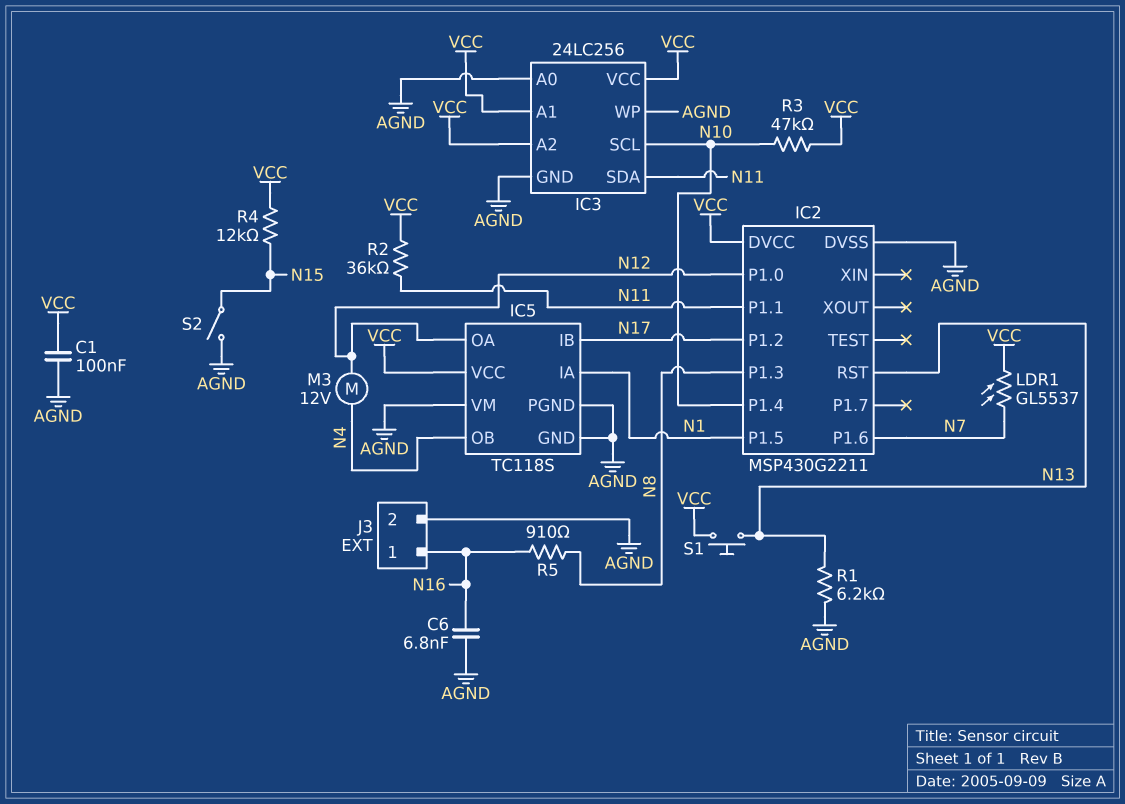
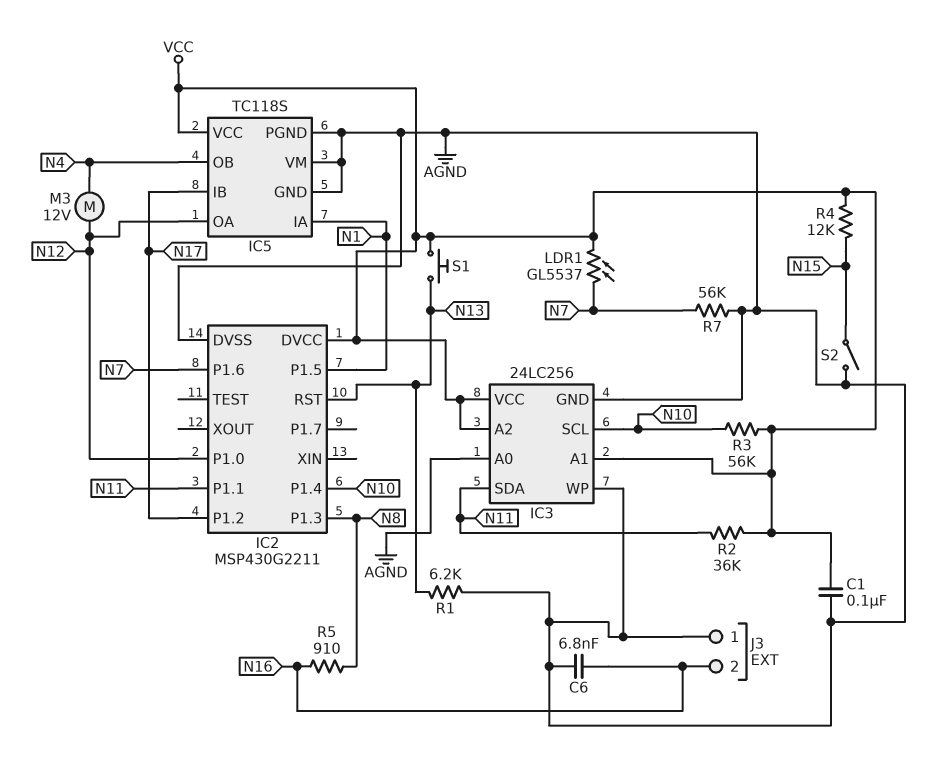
J3 pin 1: N16 -> AGND
J3 pin 2: AGND -> N16
R3: 47k (N10, VCC) -> 56k (N10, VCC)
R7: none -> 56k (AGND, N7)

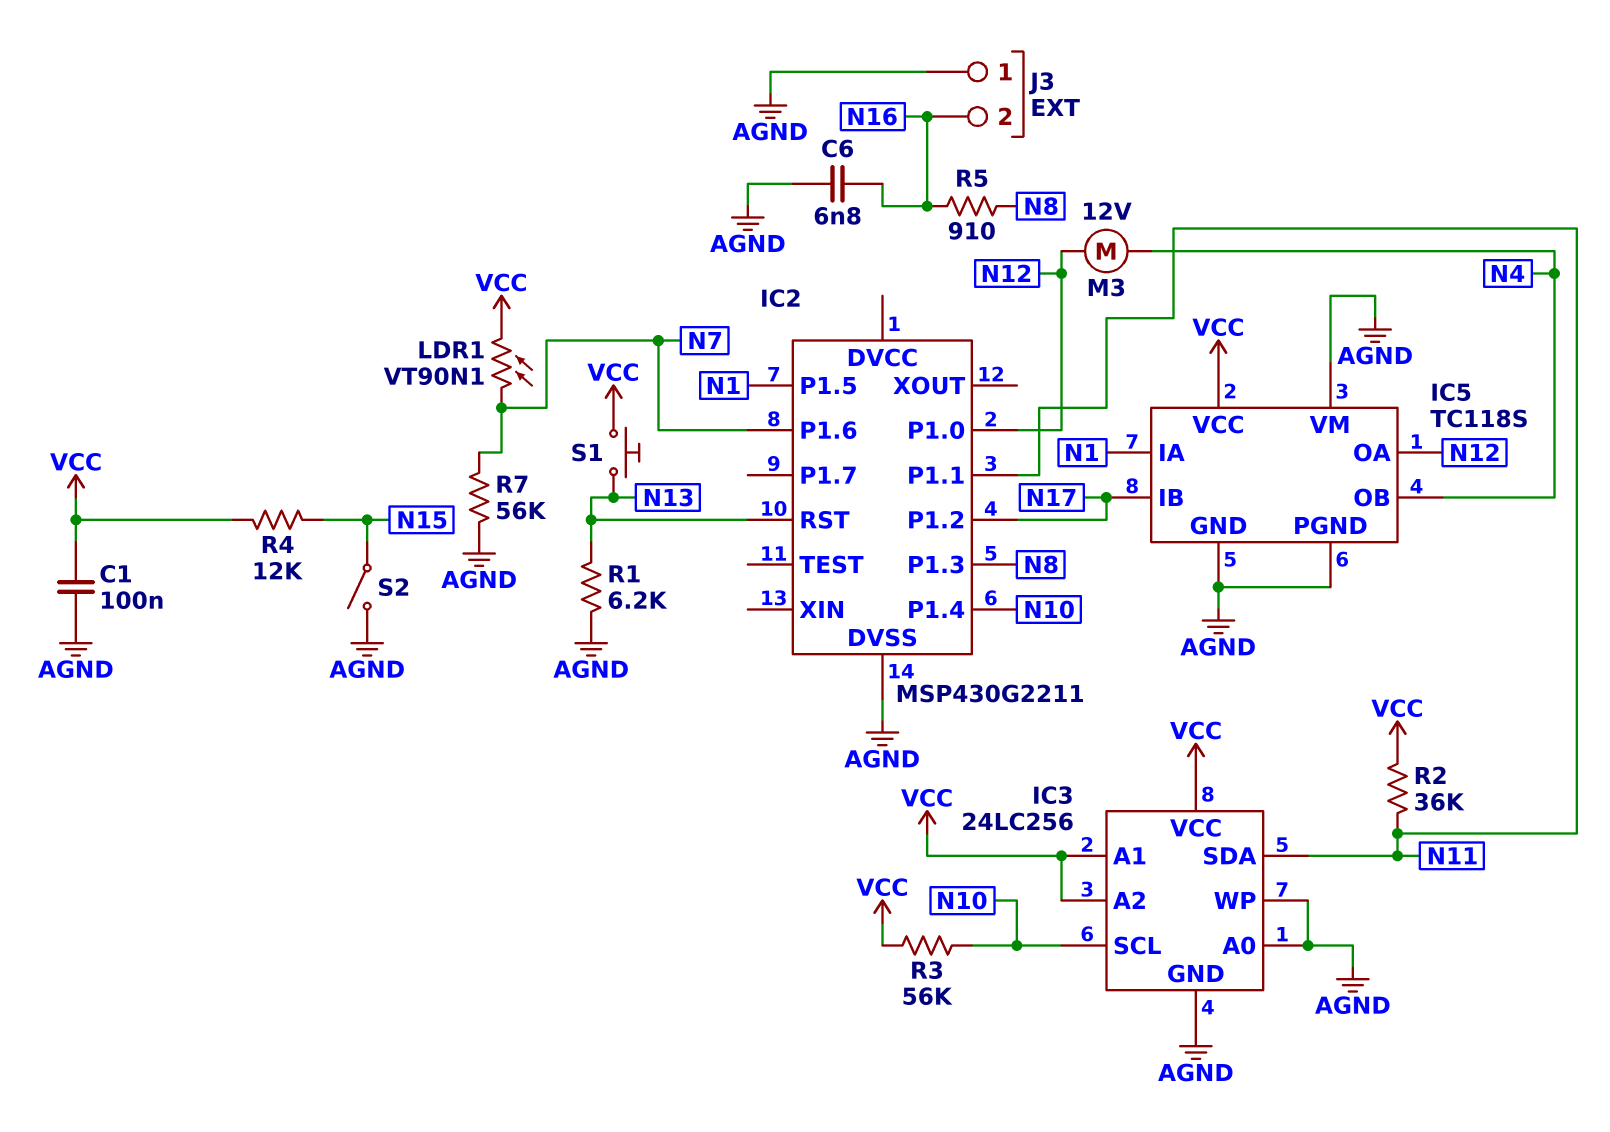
IC2 pin DVCC: VCC -> none
LDR1: GL5537 (N7, VCC) -> VT90N1 (N7, VCC)

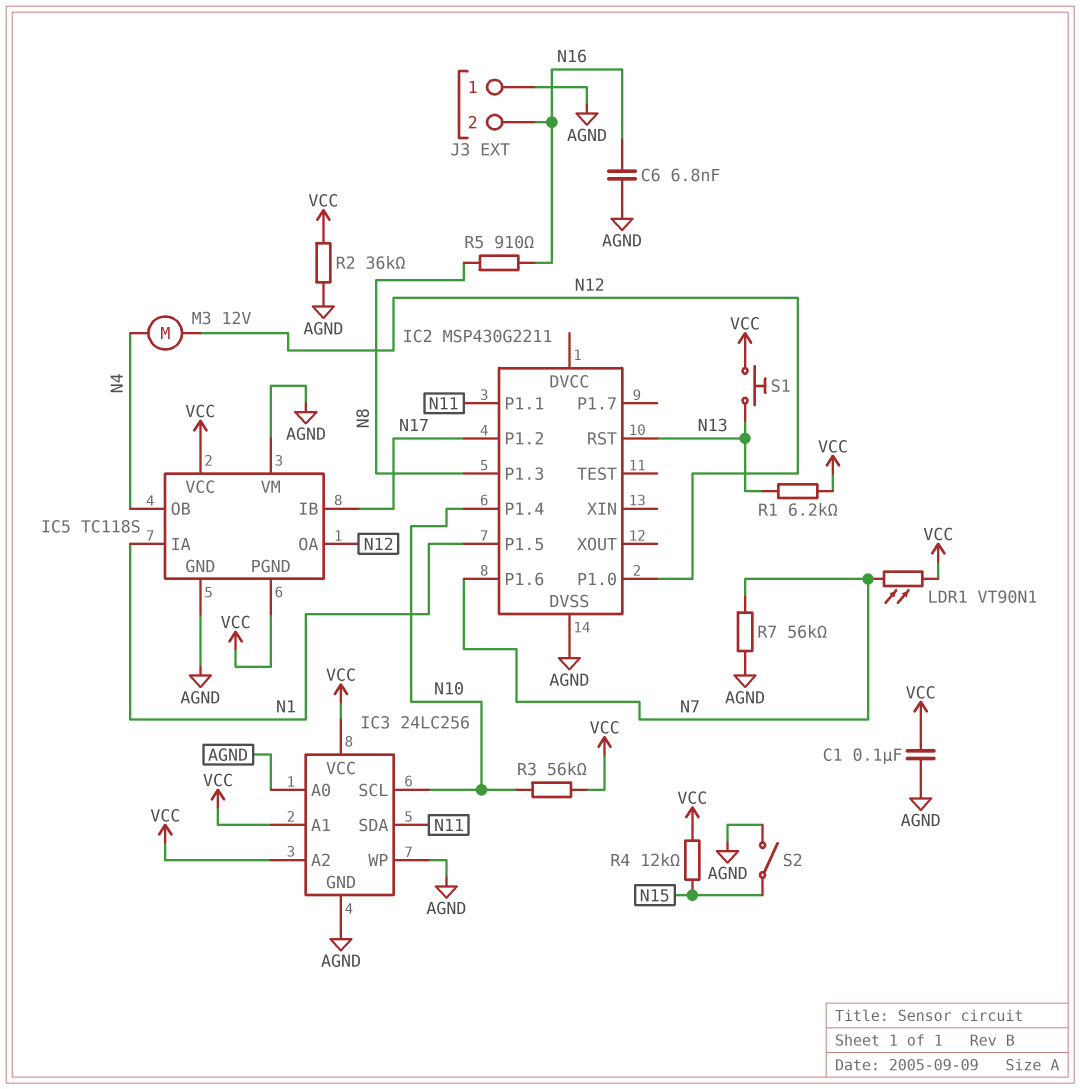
IC5 pin PGND: AGND -> VCC
R1: 6.2k (AGND, N13) -> 6.2k (N13, VCC)
R2: 36k (N11, VCC) -> 36k (AGND, VCC)

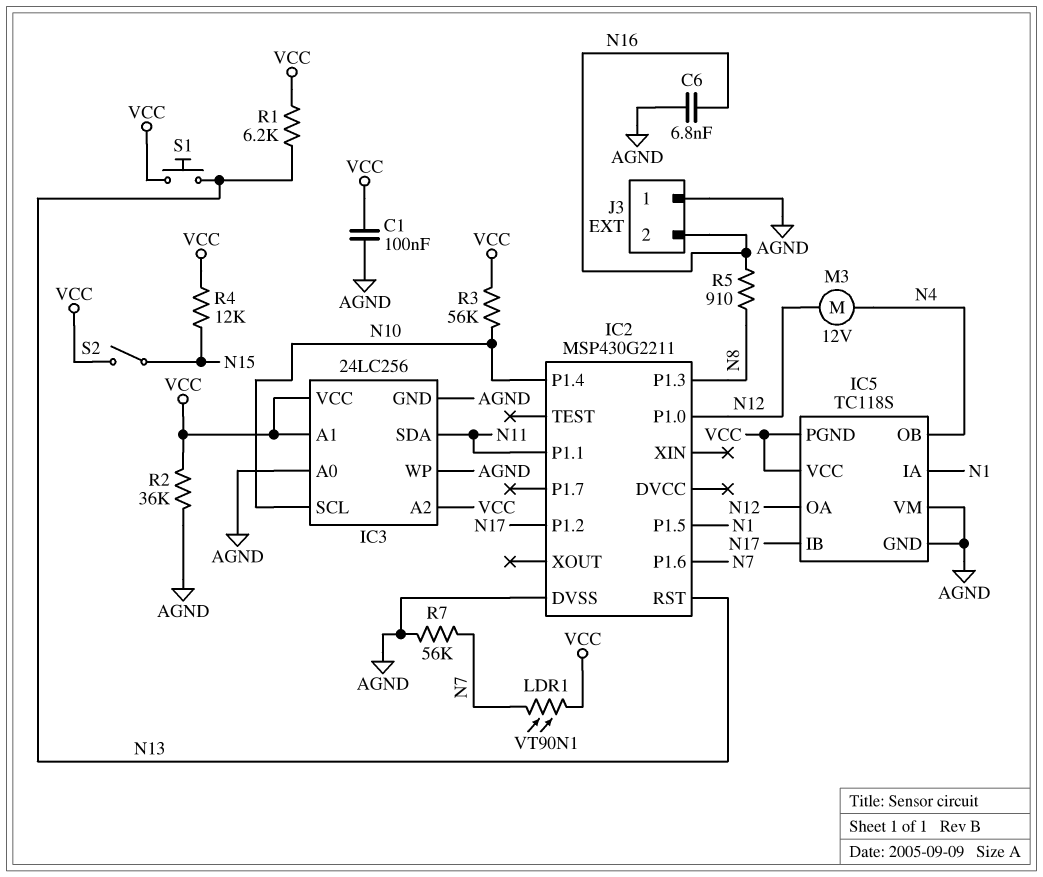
S2: switch (AGND, N15) -> switch (N15, VCC)

